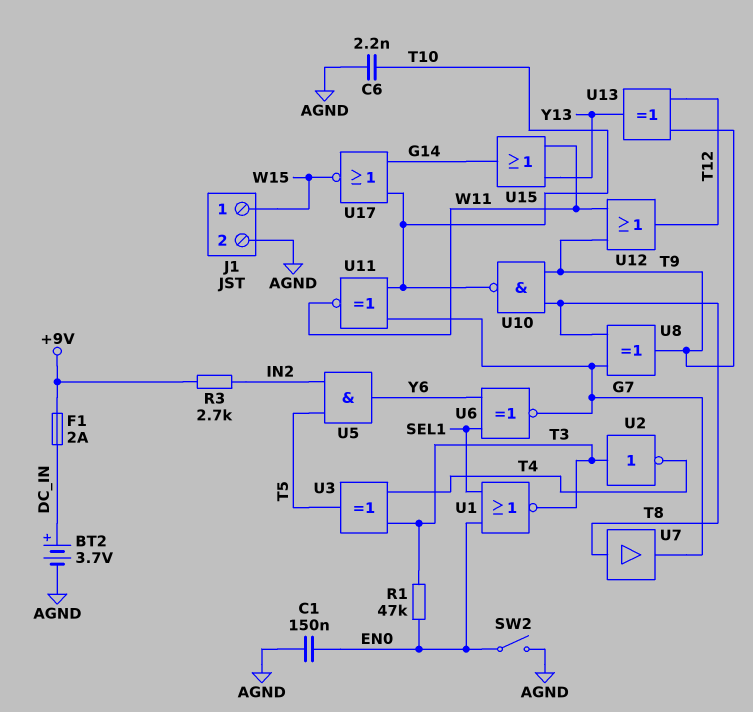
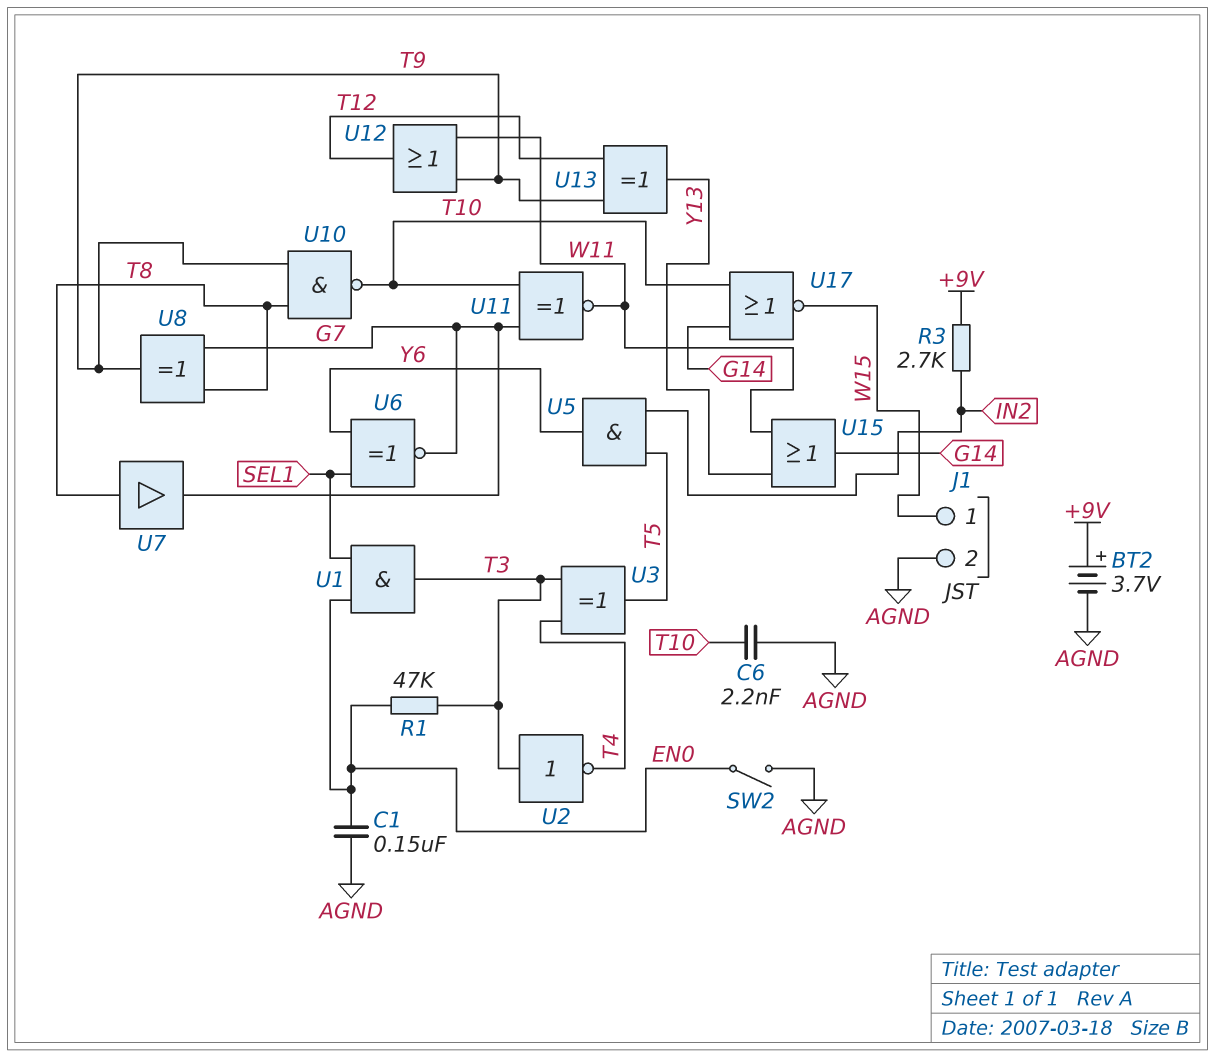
BT2: 3.7V (plus DC_IN, minus AGND) -> 3.7V (plus +9V, minus AGND)
F1: 2A (+9V, DC_IN) -> none
U1: NOR (in EN0, in SEL1, out T3) -> AND (in EN0, in SEL1, out T3)

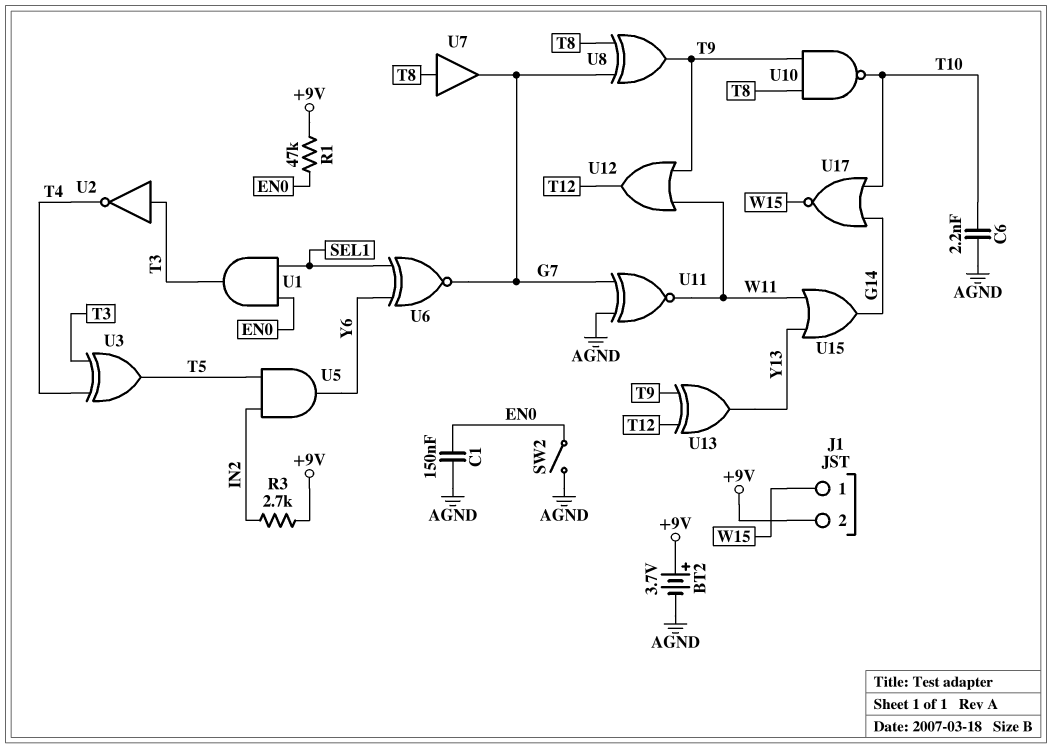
J1 pin 2: AGND -> +9V
R1: 47k (EN0, T3) -> 47k (+9V, EN0)
U11: XNOR (in G7, in T10, out W11) -> XNOR (in AGND, in G7, out W11)

